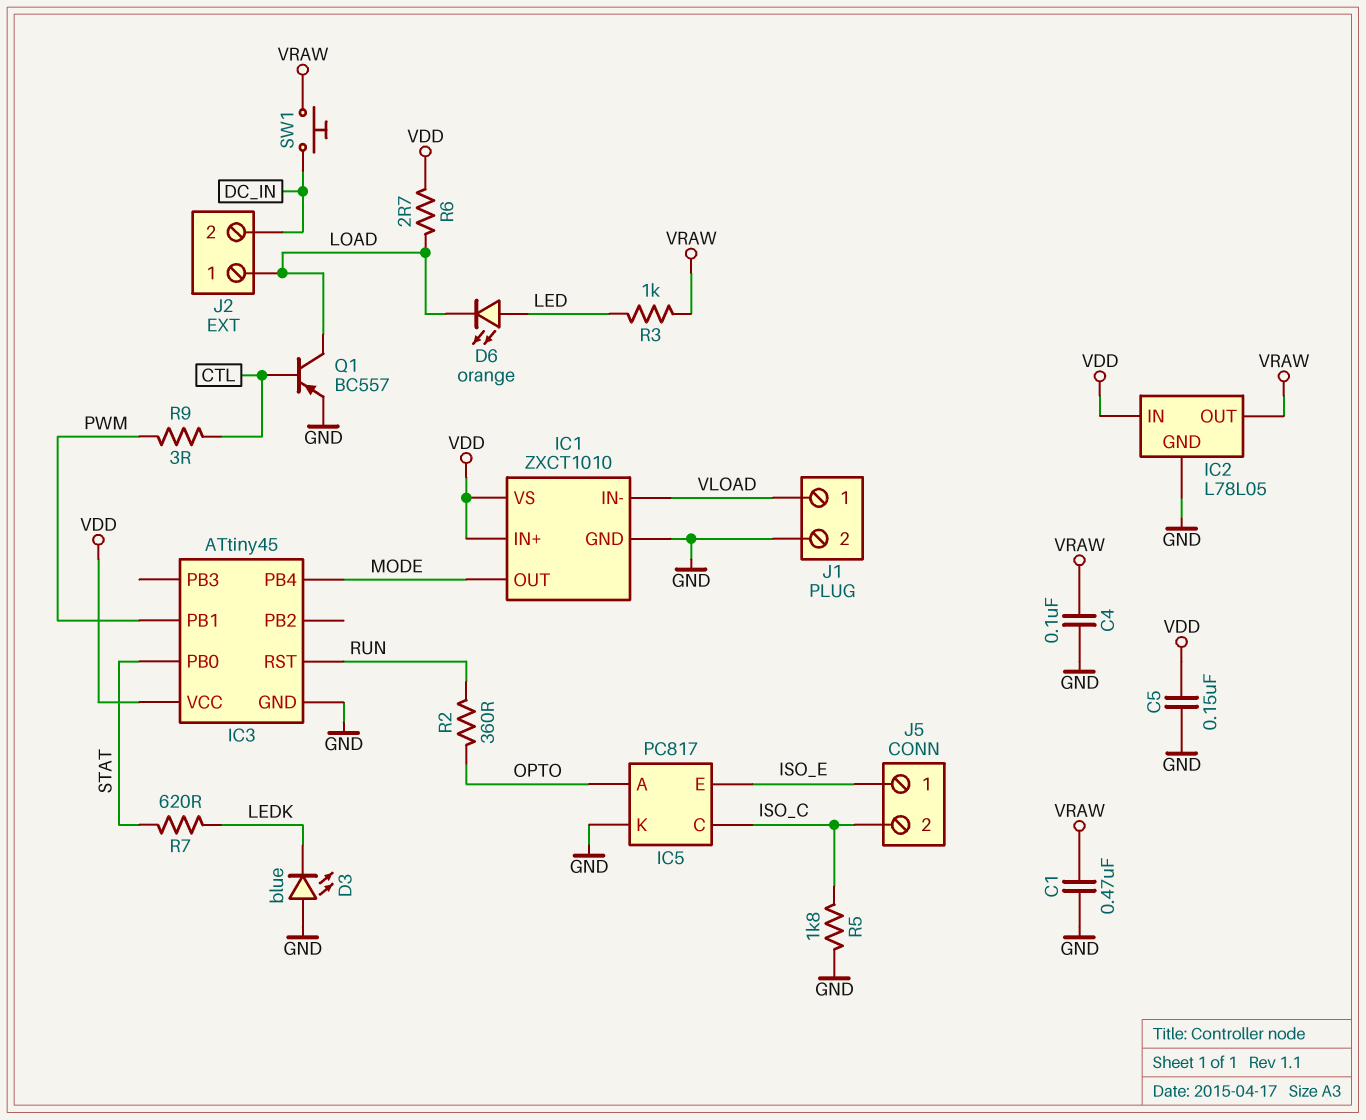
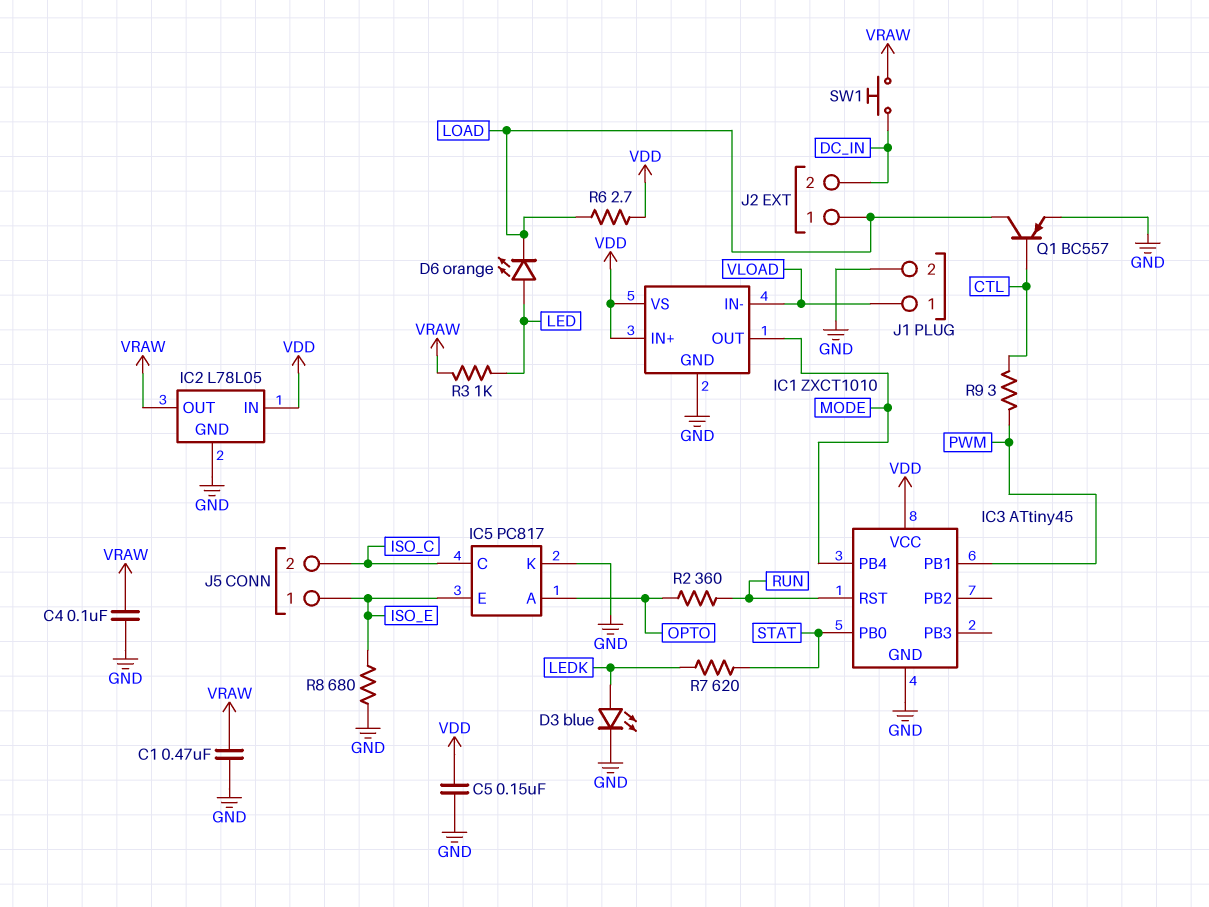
D3: LED blue (A GND, K LEDK) -> LED blue (A LEDK, K GND)
R5: 1.8k (GND, ISO_C) -> none
R8: none -> 680 (GND, ISO_E)

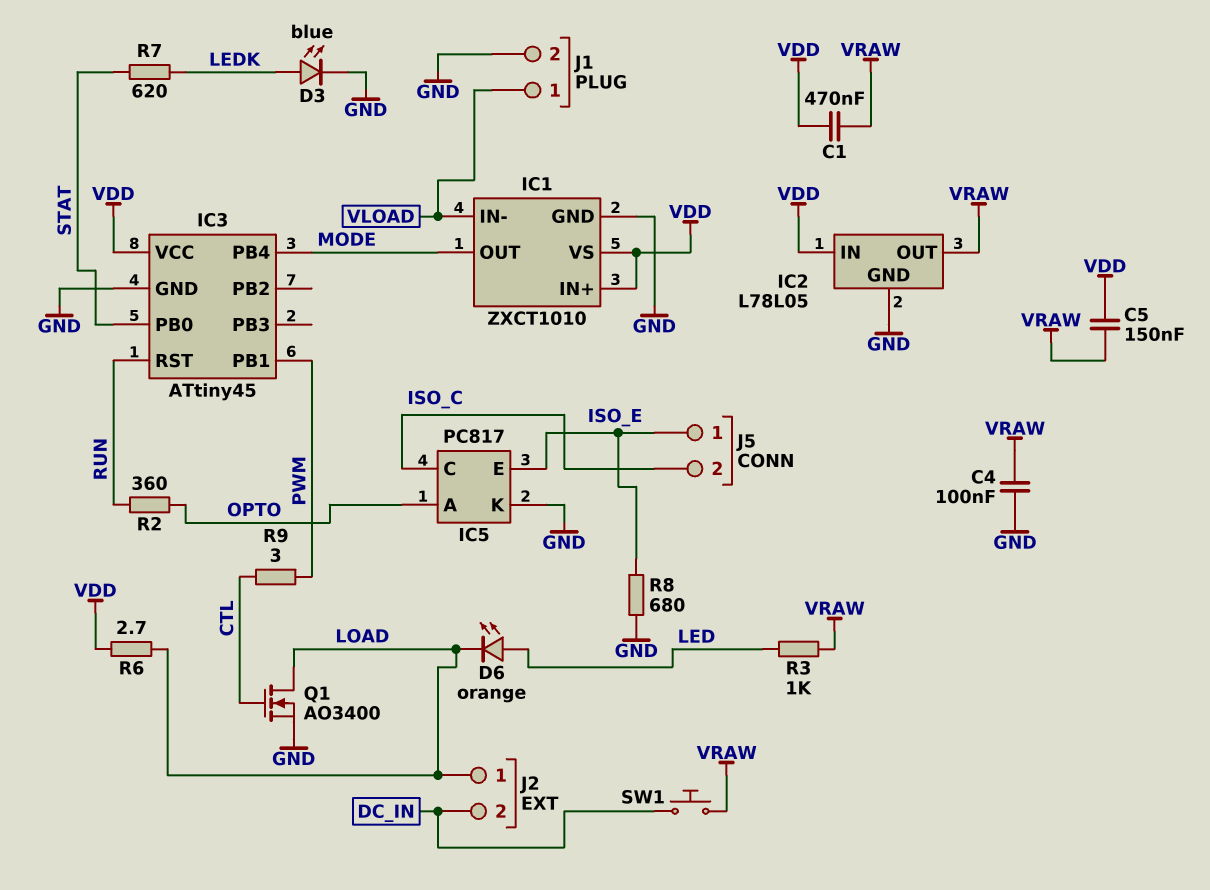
C1: 470nF (GND, VRAW) -> 470nF (VDD, VRAW)
C5: 150nF (GND, VDD) -> 150nF (VDD, VRAW)
Q1: PNP BC557 (B CTL, C LOAD, E GND) -> NMOS AO3400 (G CTL, D LOAD, S GND)

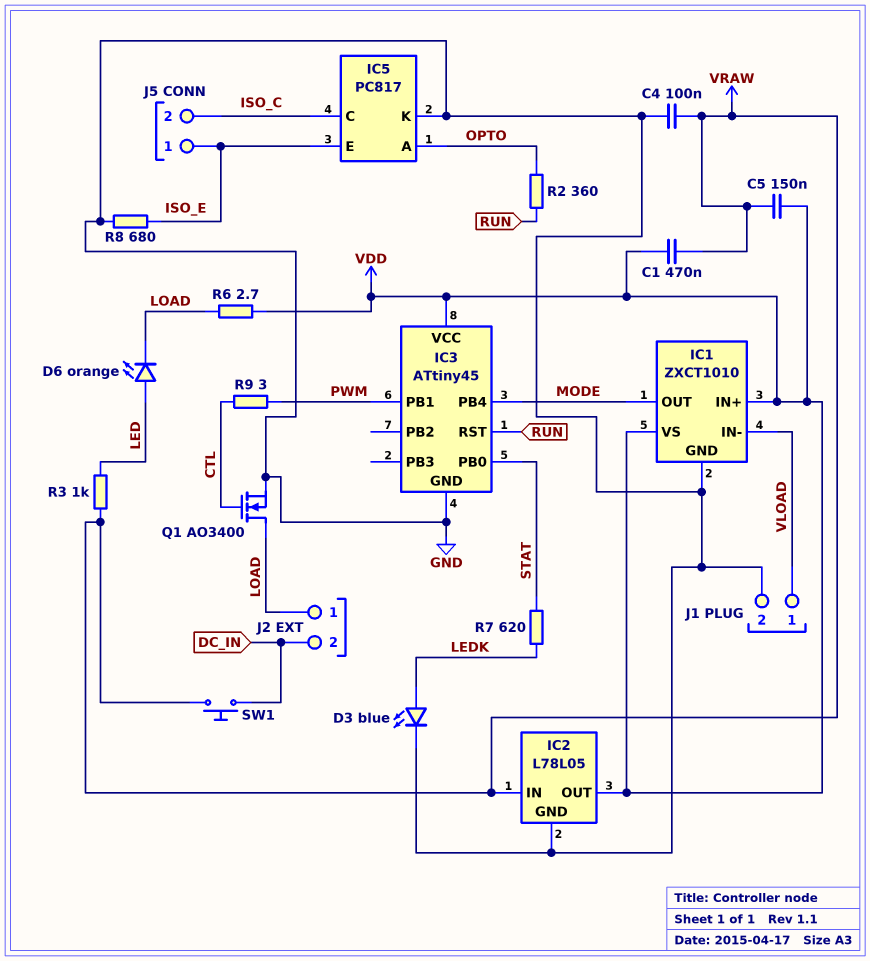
IC2 pin IN: VDD -> VRAW
IC2 pin OUT: VRAW -> VDD

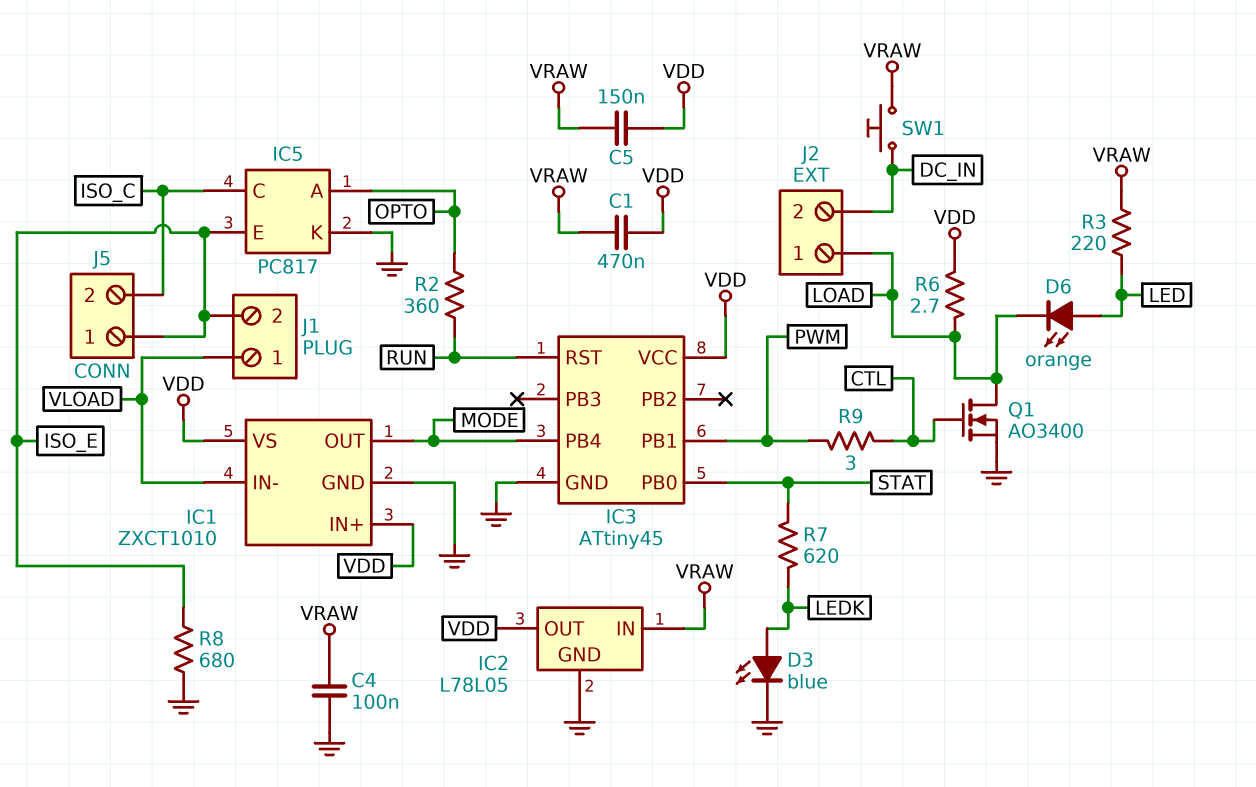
J1 pin 2: GND -> ISO_E
R3: 1k (LED, VRAW) -> 220 (LED, VRAW)

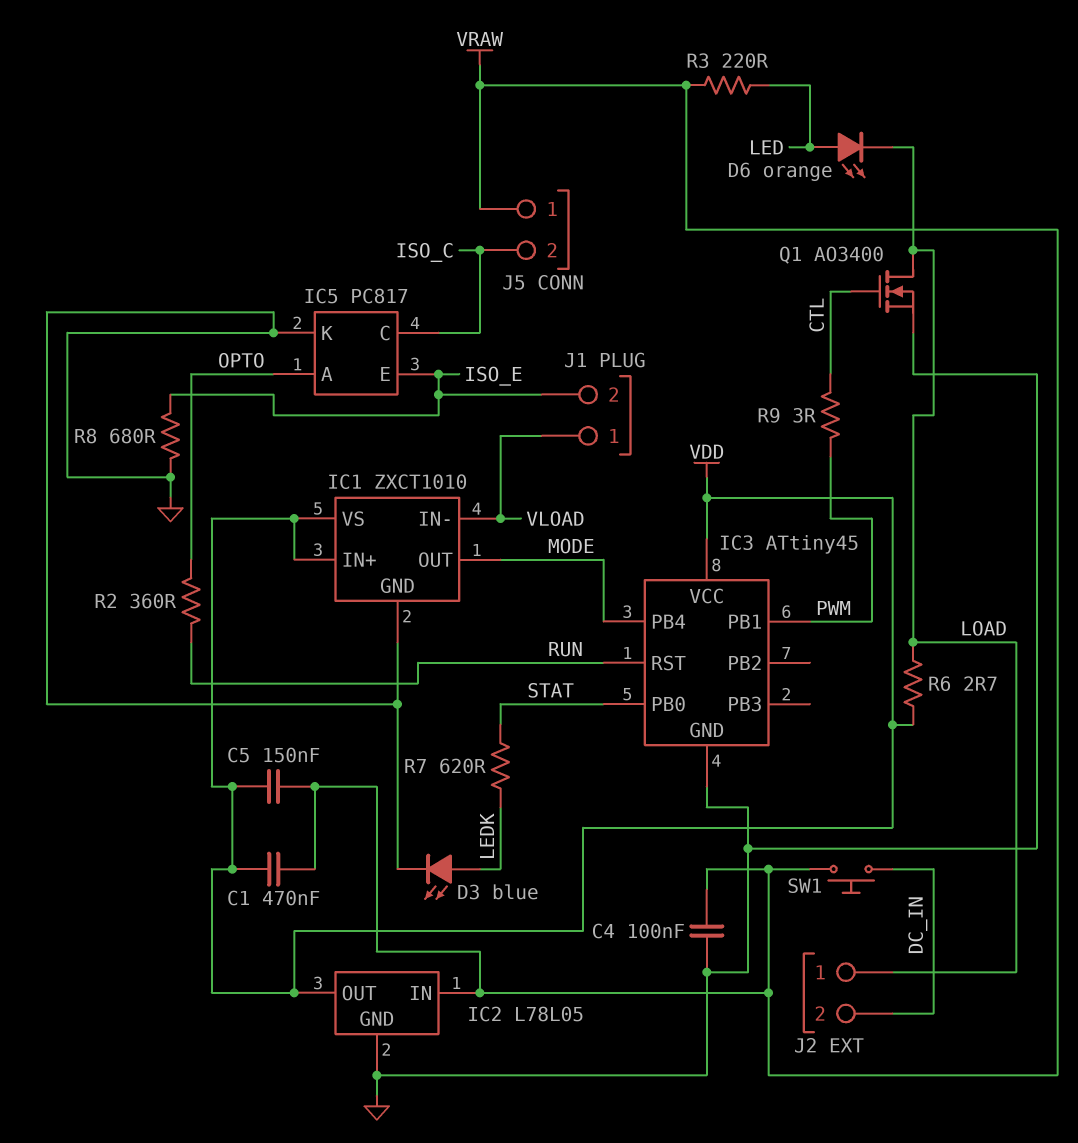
J5 pin 1: ISO_E -> VRAW

